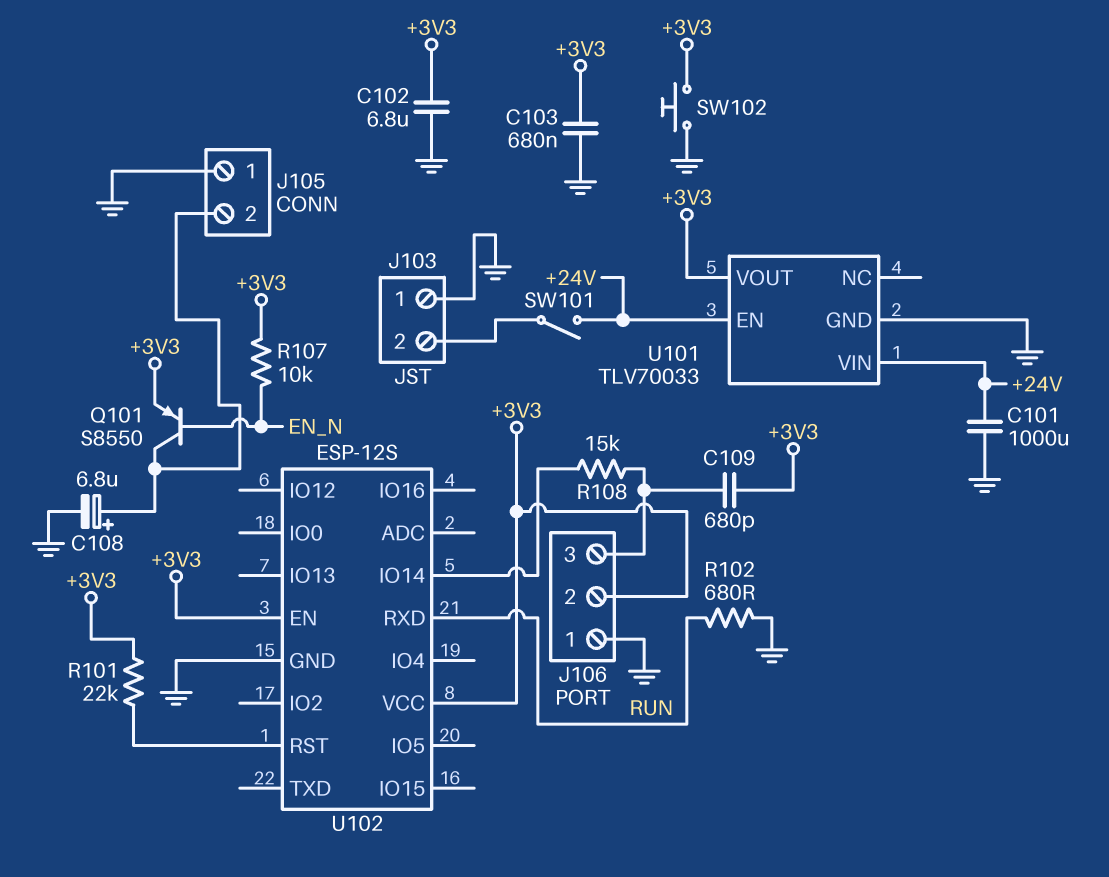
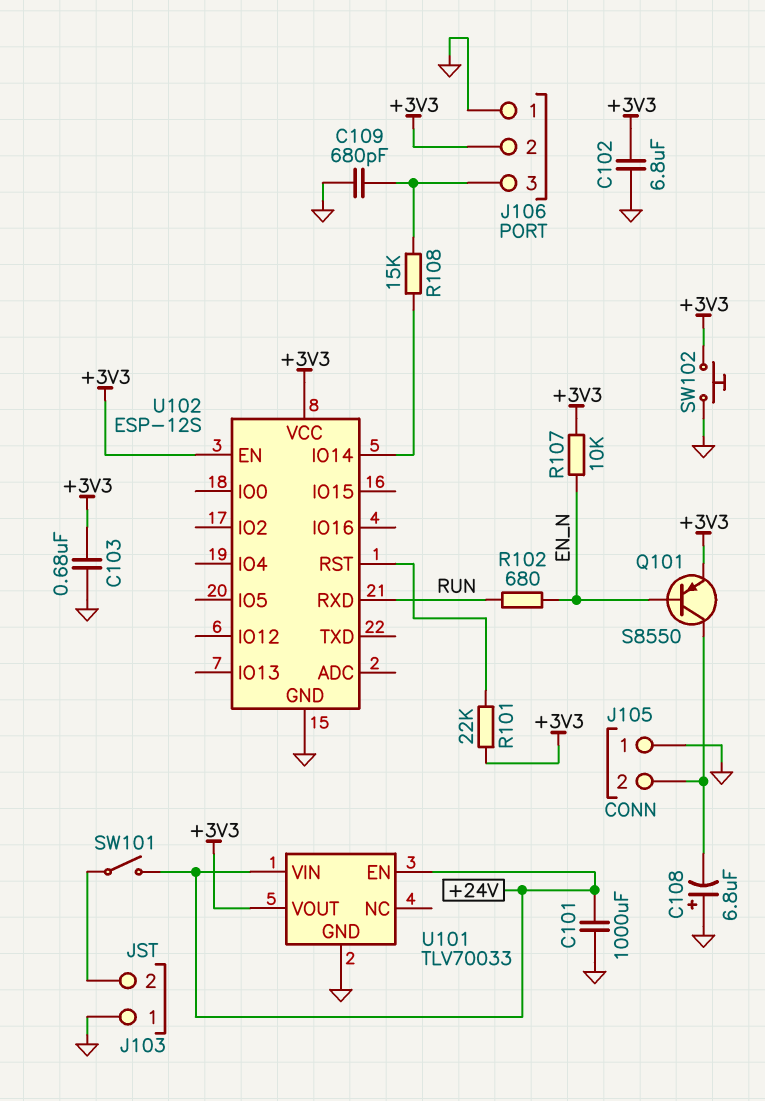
C108: 6.8uF (plus J105/2, minus GND) -> 6.8uF (plus GND, minus J105/2)
C109: 680pF (+3V3, J106/3) -> 680pF (GND, J106/3)
R102: 680 (GND, RUN) -> 680 (EN_N, RUN)

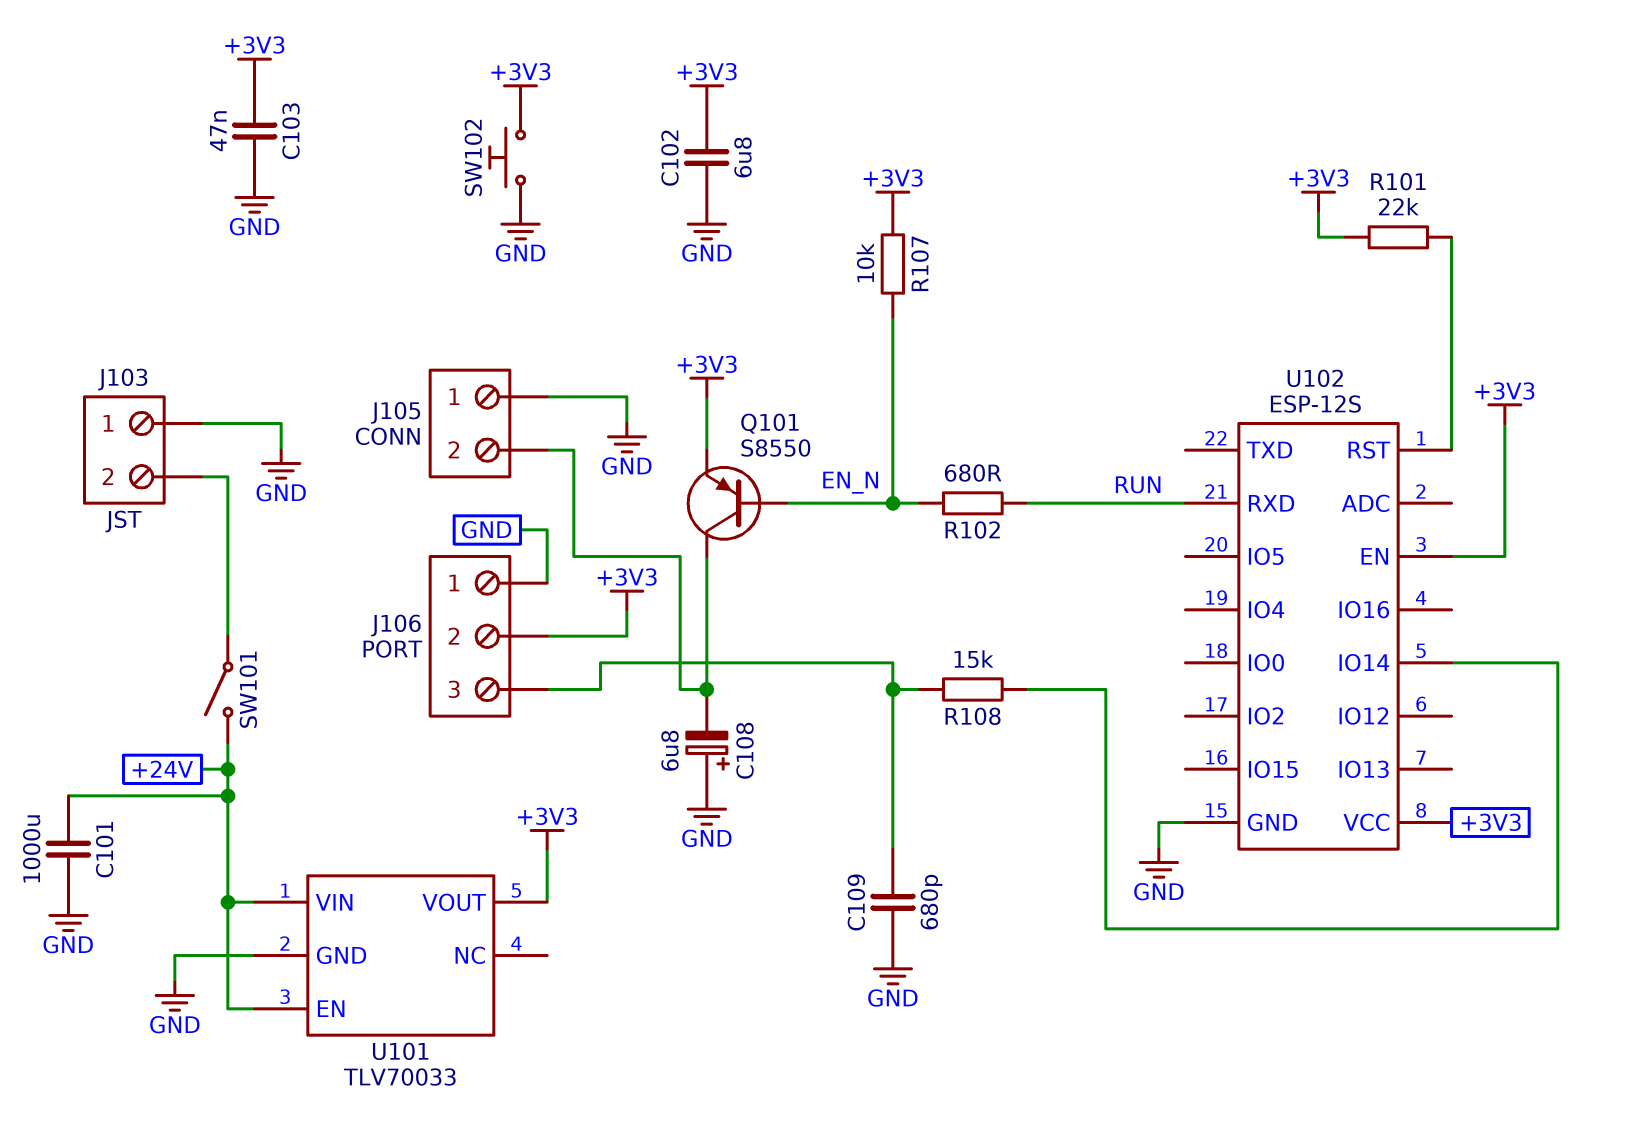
C103: 680nF (+3V3, GND) -> 47nF (+3V3, GND)

